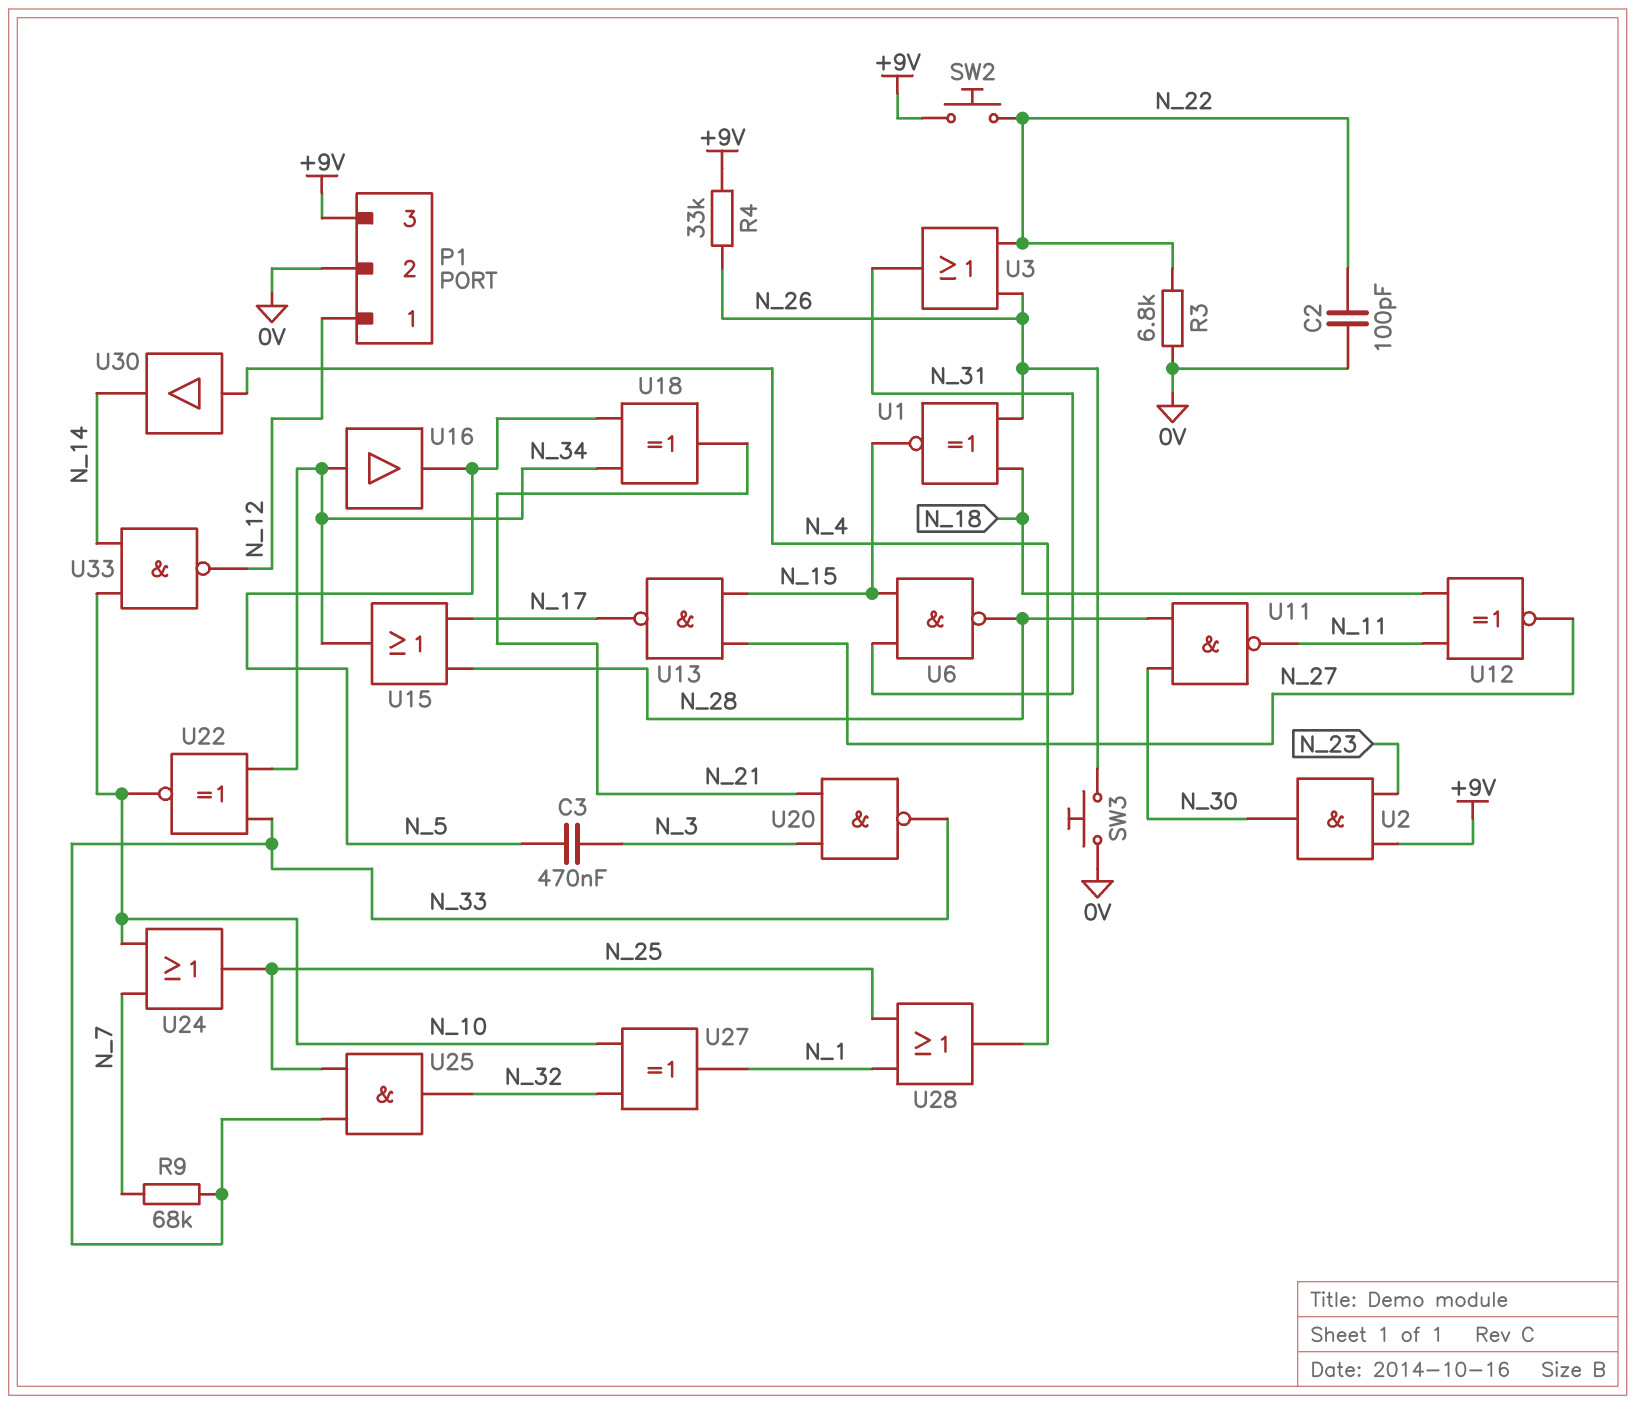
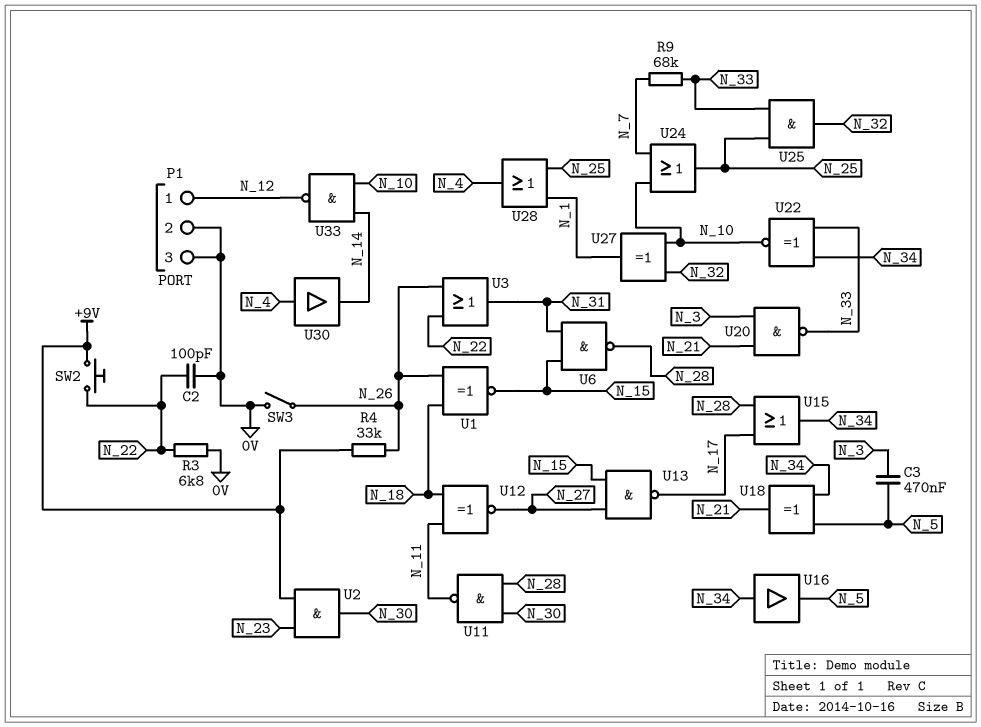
P1 pin 3: +9V -> 0V
SW3: button (0V, N_26) -> switch (0V, N_26)

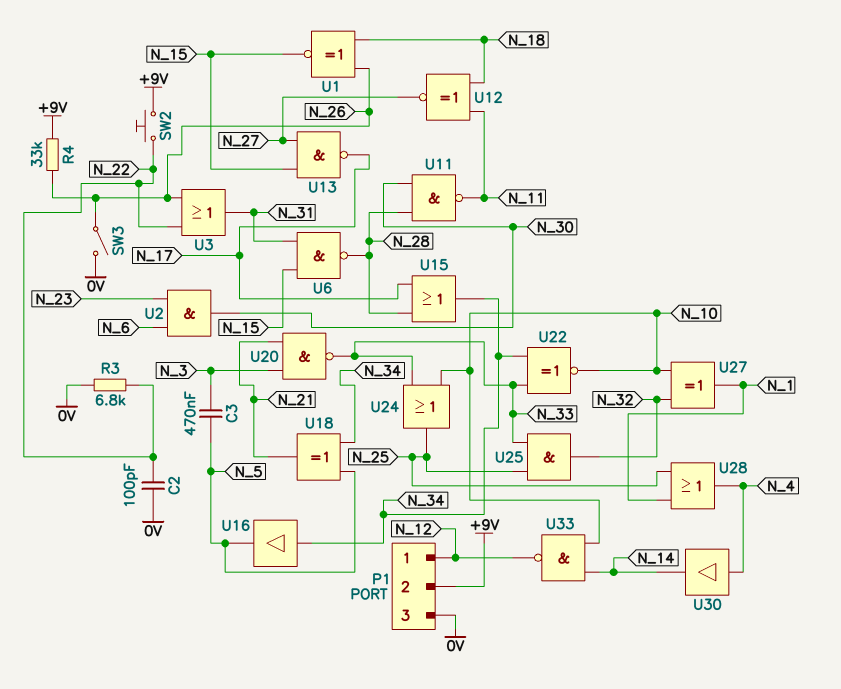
P1 pin 2: 0V -> +9V
R9: 68k (N_7, N_33) -> none
U2: AND (in +9V, in N_23, out N_30) -> AND (in N_6, in N_23, out N_30)
U24: OR (in N_7, in N_10, out N_25) -> OR (in N_10, in N_33, out N_25)

